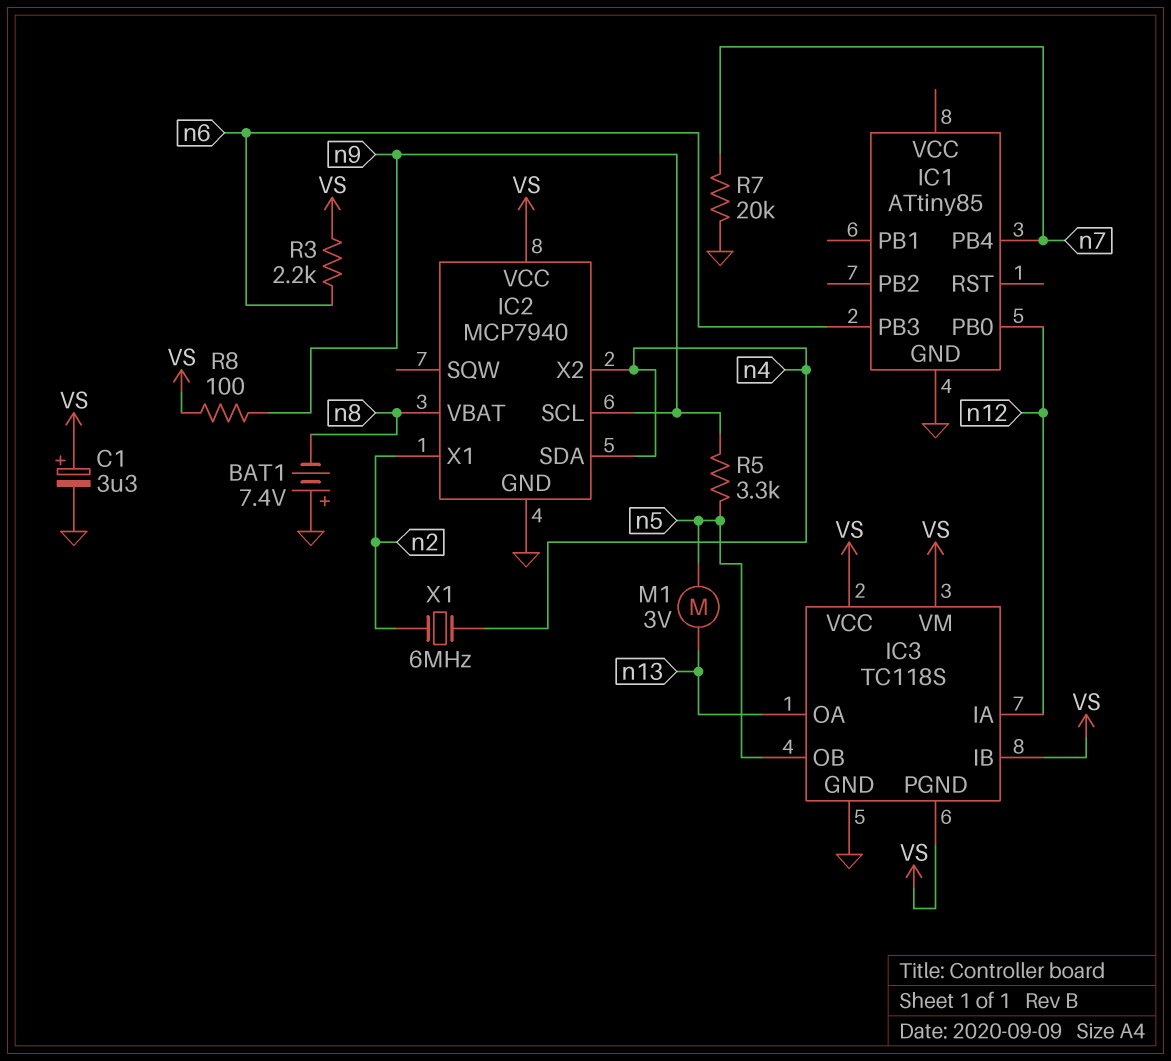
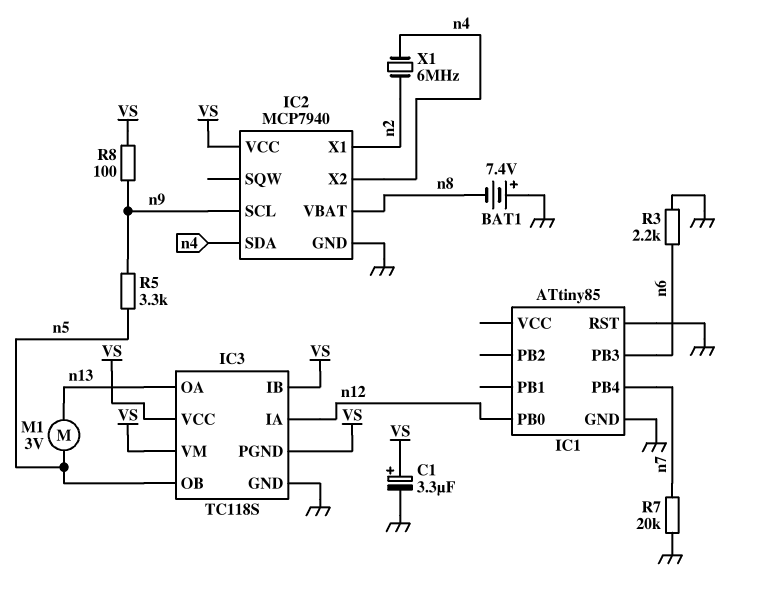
IC1 pin RST: none -> GND
R3: 2.2k (VS, n6) -> 2.2k (GND, n6)

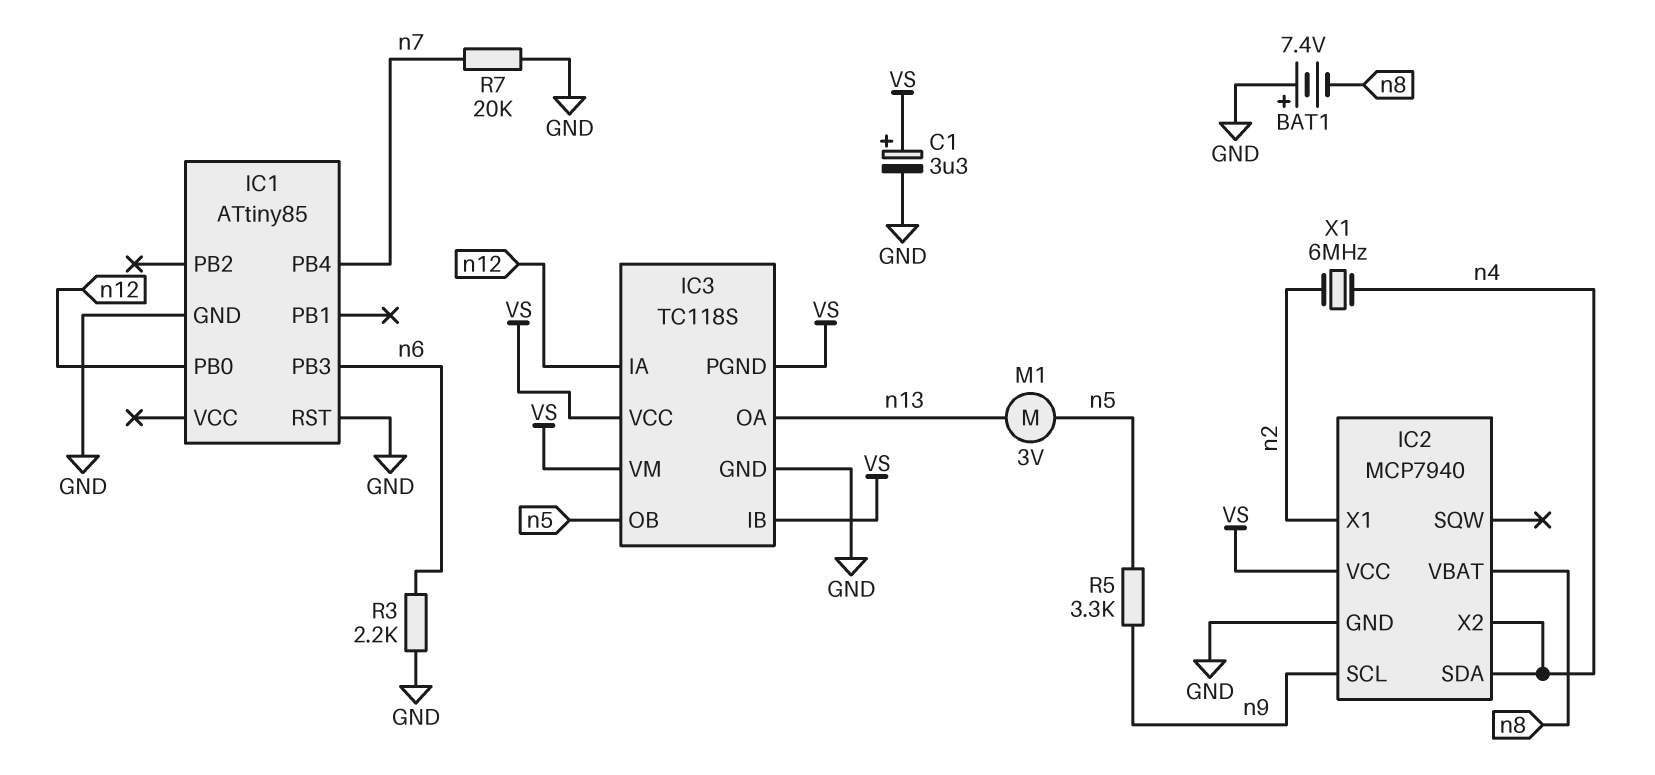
R8: 100 (VS, n9) -> none

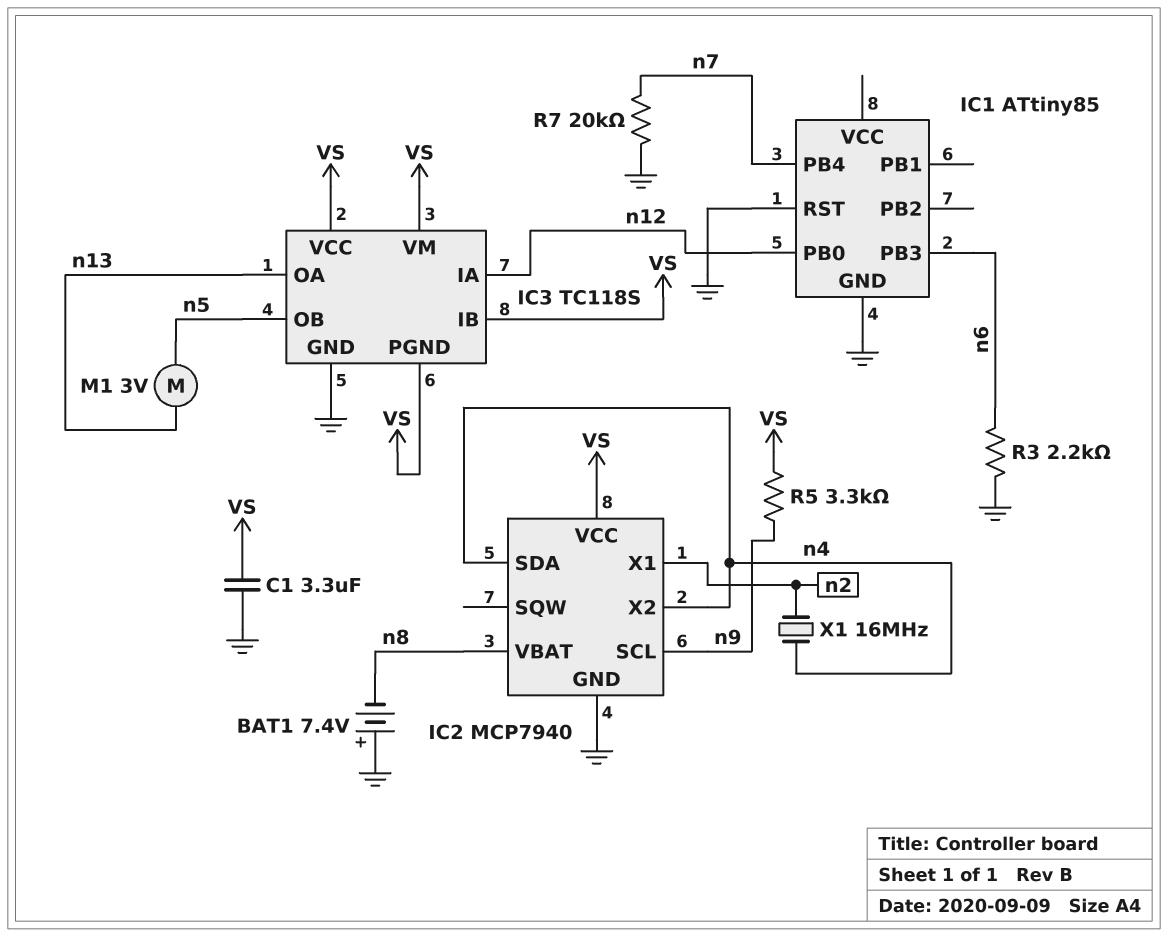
C1: 3.3uF (plus VS, minus GND) -> 3.3uF (GND, VS)
R5: 3.3k (n5, n9) -> 3.3k (VS, n9)
X1: 6MHz (n2, n4) -> 16MHz (n2, n4)

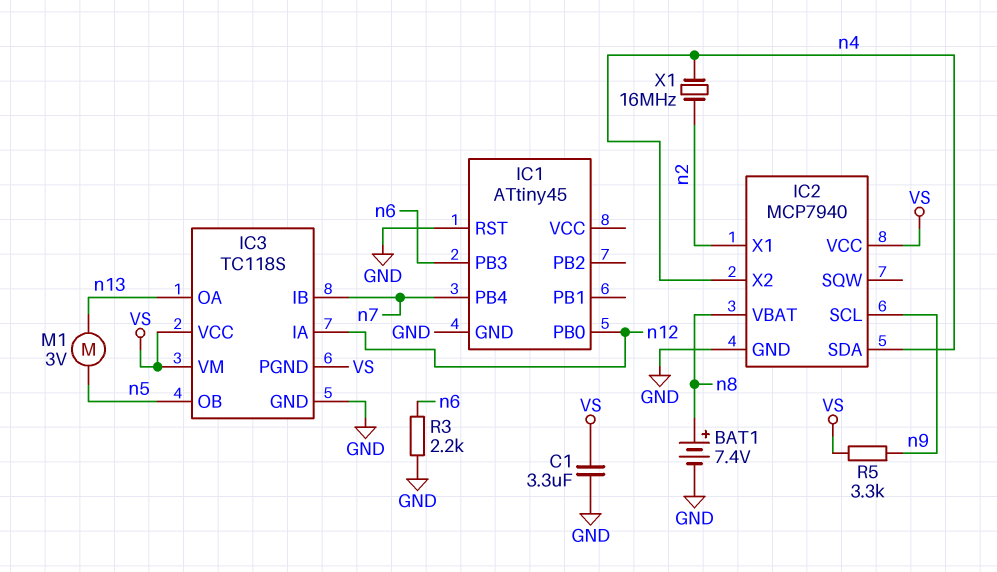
BAT1: 7.4V (plus GND, minus n8) -> 7.4V (plus n8, minus GND)
IC1: ATtiny85 -> ATtiny45
IC3 pin IB: VS -> n7
R7: 20k (GND, n7) -> none

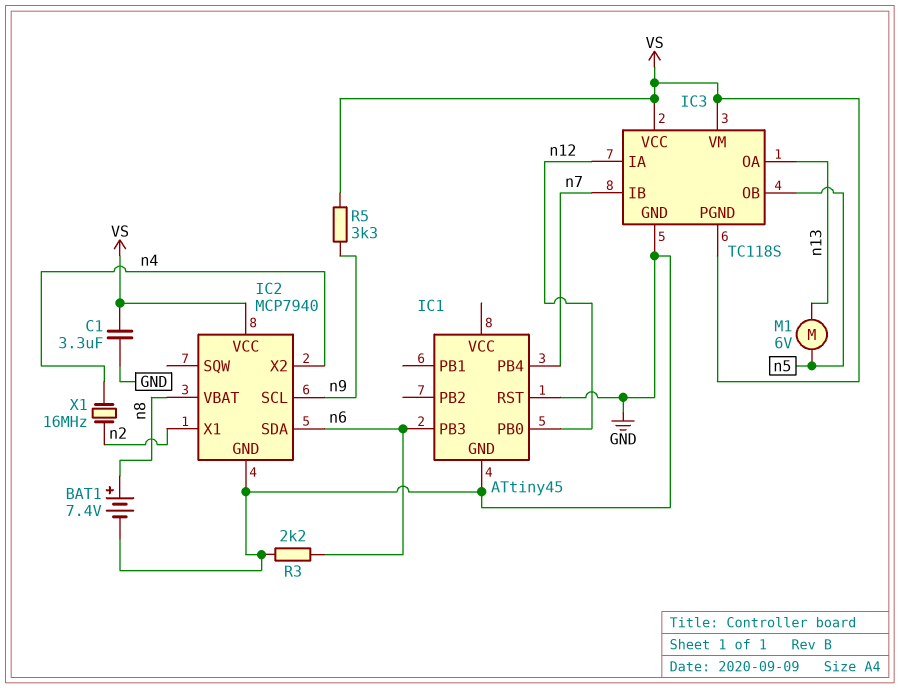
IC2 pin SDA: n4 -> n6
M1: motor 3V (n5, n13) -> motor 6V (n5, n13)

